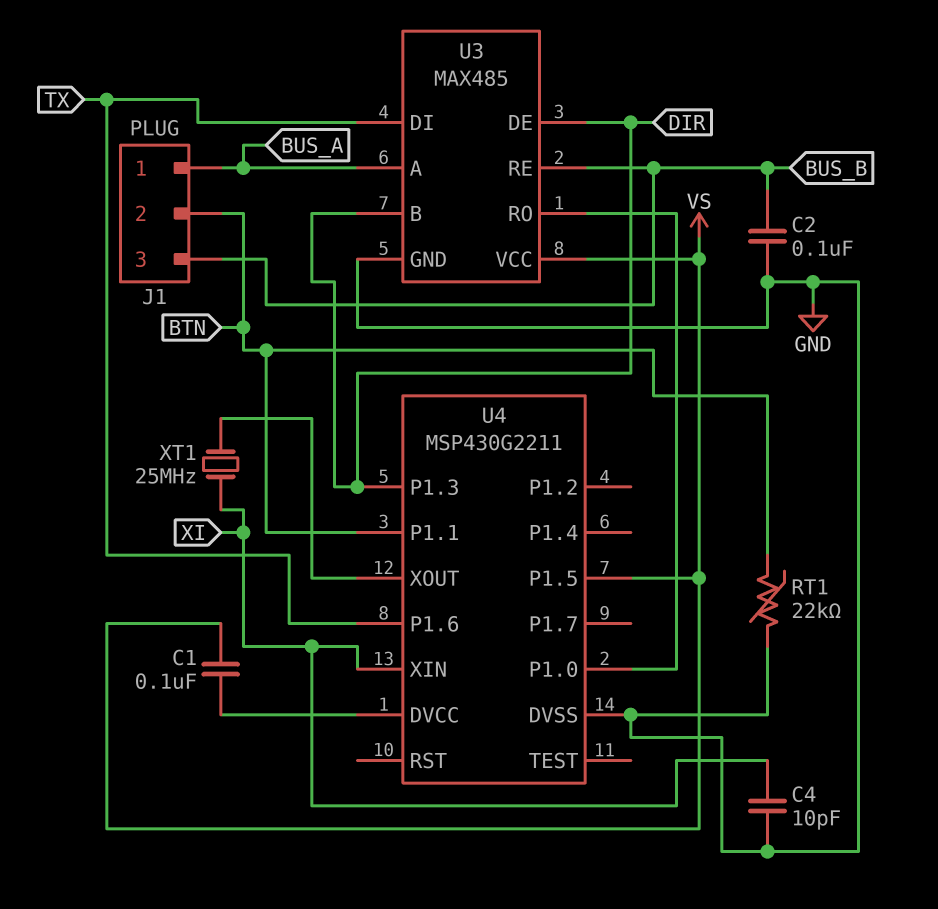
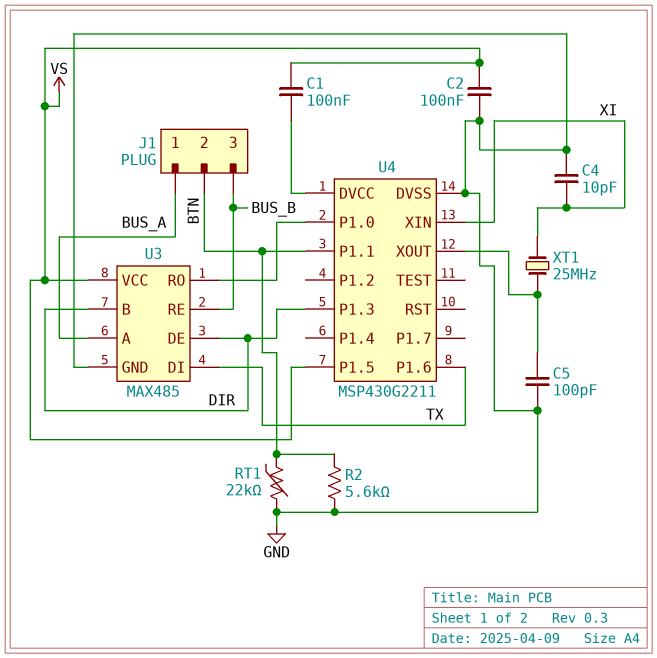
C2: 100nF (BUS_B, GND) -> 100nF (GND, VS)
C5: none -> 100pF (GND, U4/XOUT)
R2: none -> 5.6k (BTN, GND)

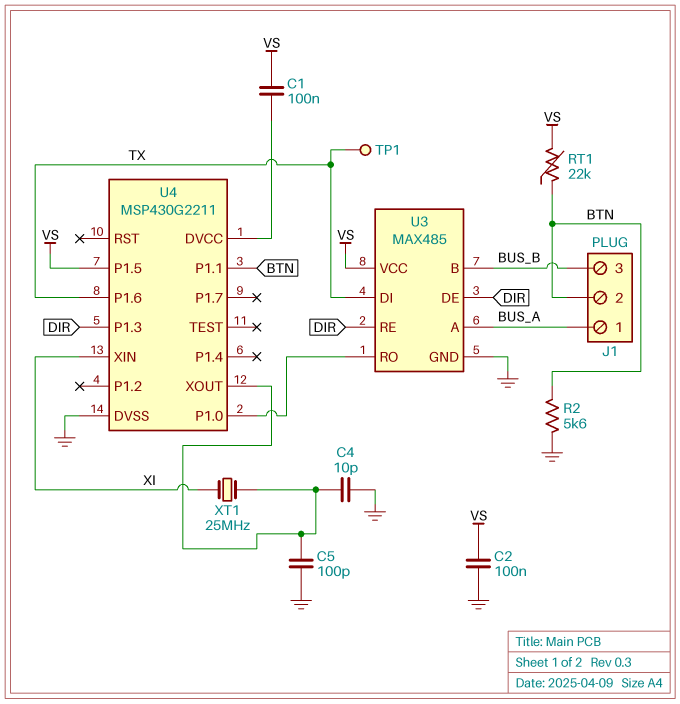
C4: 10pF (GND, XI) -> 10pF (GND, U4/XOUT)
RT1: 22k (BTN, GND) -> 22k (BTN, VS)
TP1: none -> test point (TX)
U3 pin B: DIR -> BUS_B
U3 pin RE: BUS_B -> DIR

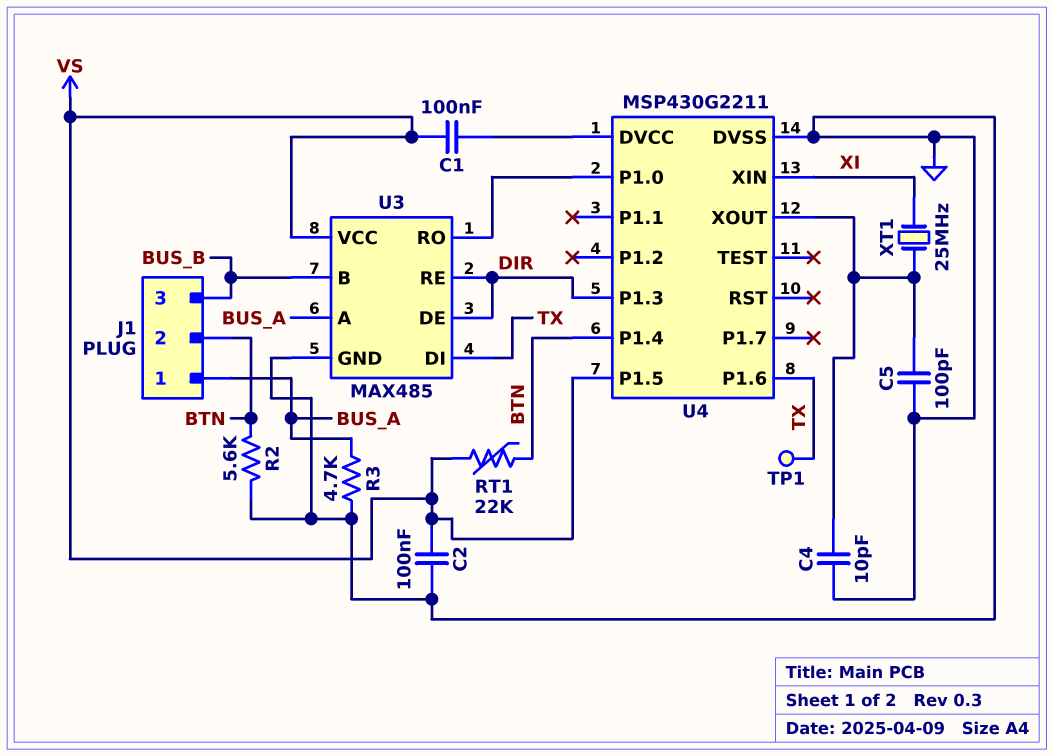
R3: none -> 4.7k (BUS_A, GND)
U4 pin P1.1: BTN -> none
U4 pin P1.4: none -> BTN

